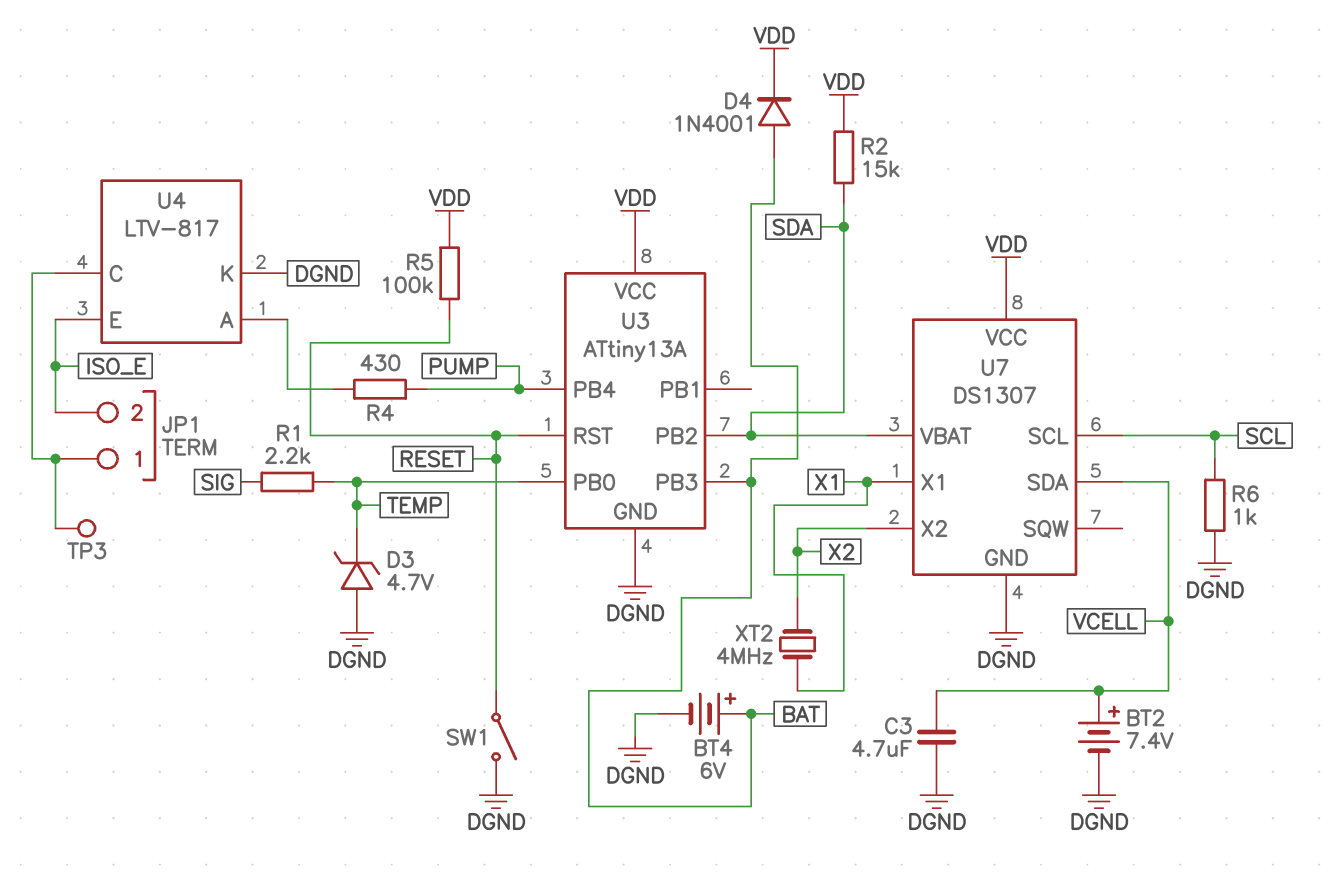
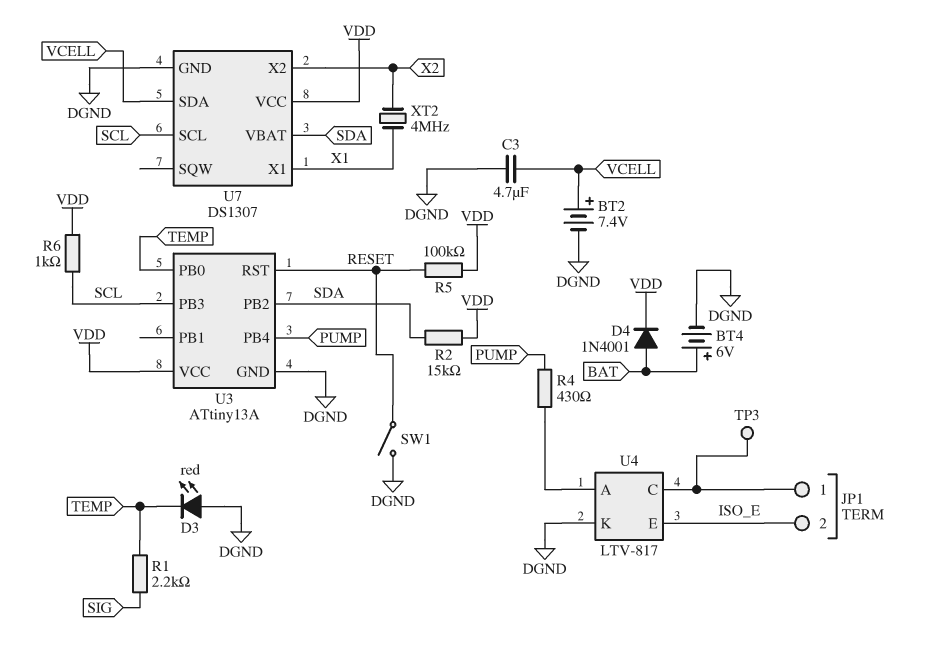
D3: zener 4.7V (A DGND, K TEMP) -> LED red (A DGND, K TEMP)
R6: 1k (DGND, SCL) -> 1k (SCL, VDD)
U3 pin PB3: BAT -> SCL

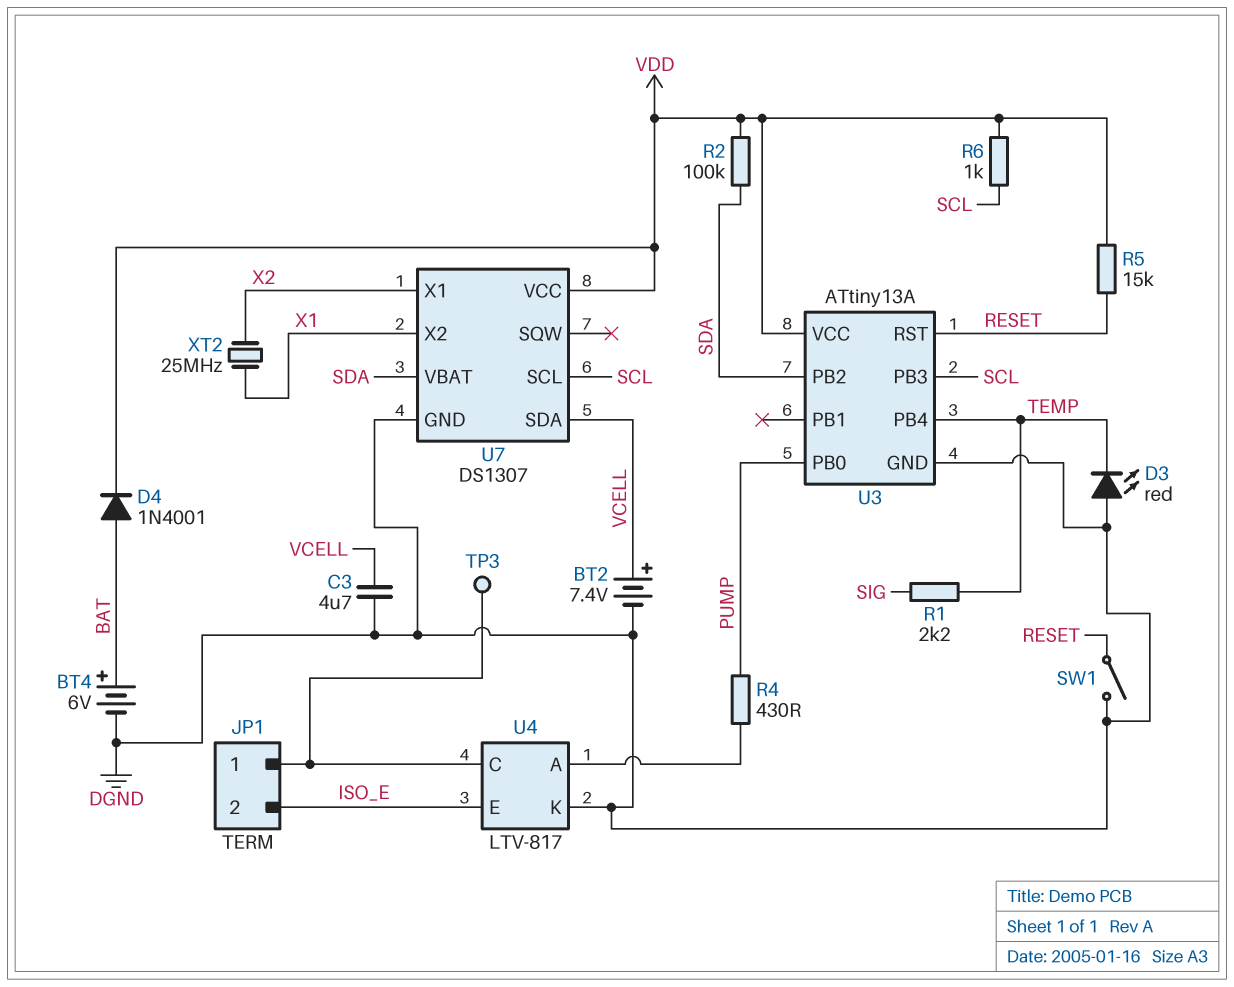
R2: 15k (SDA, VDD) -> 100k (SDA, VDD)
R5: 100k (RESET, VDD) -> 15k (RESET, VDD)
U3 pin PB0: TEMP -> PUMP
U3 pin PB4: PUMP -> TEMP
U7 pin X1: X1 -> X2
U7 pin X2: X2 -> X1
XT2: 4MHz (X1, X2) -> 25MHz (X1, X2)

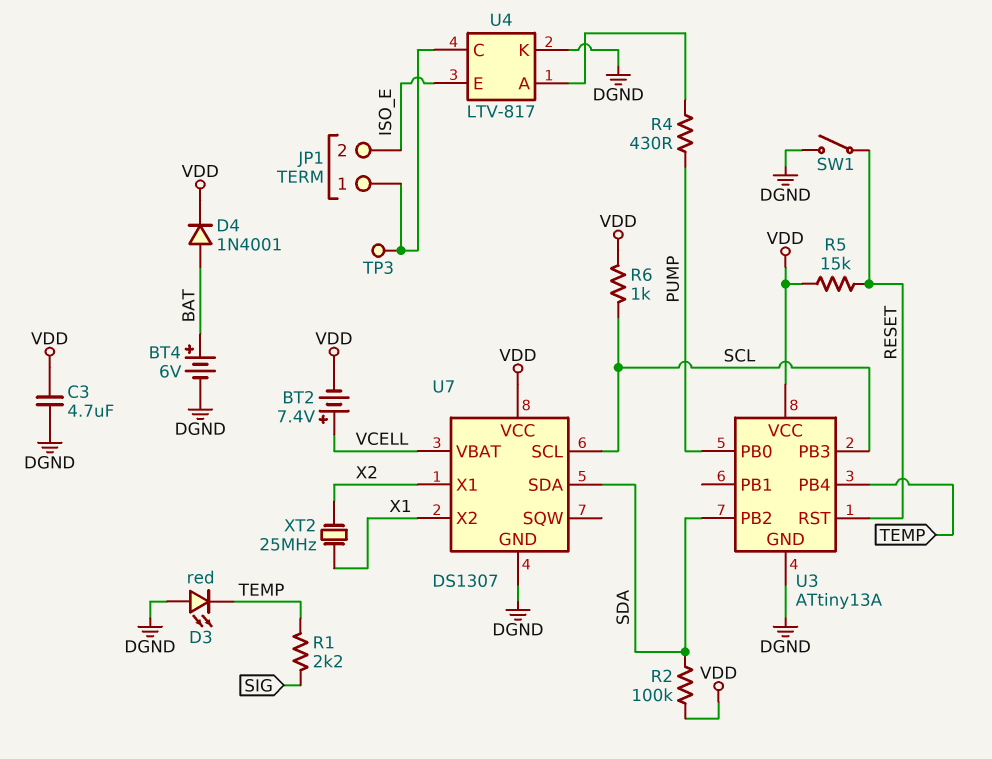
BT2: 7.4V (plus VCELL, minus DGND) -> 7.4V (plus VCELL, minus VDD)
C3: 4.7uF (DGND, VCELL) -> 4.7uF (DGND, VDD)
U7 pin SDA: VCELL -> SDA
U7 pin VBAT: SDA -> VCELL

